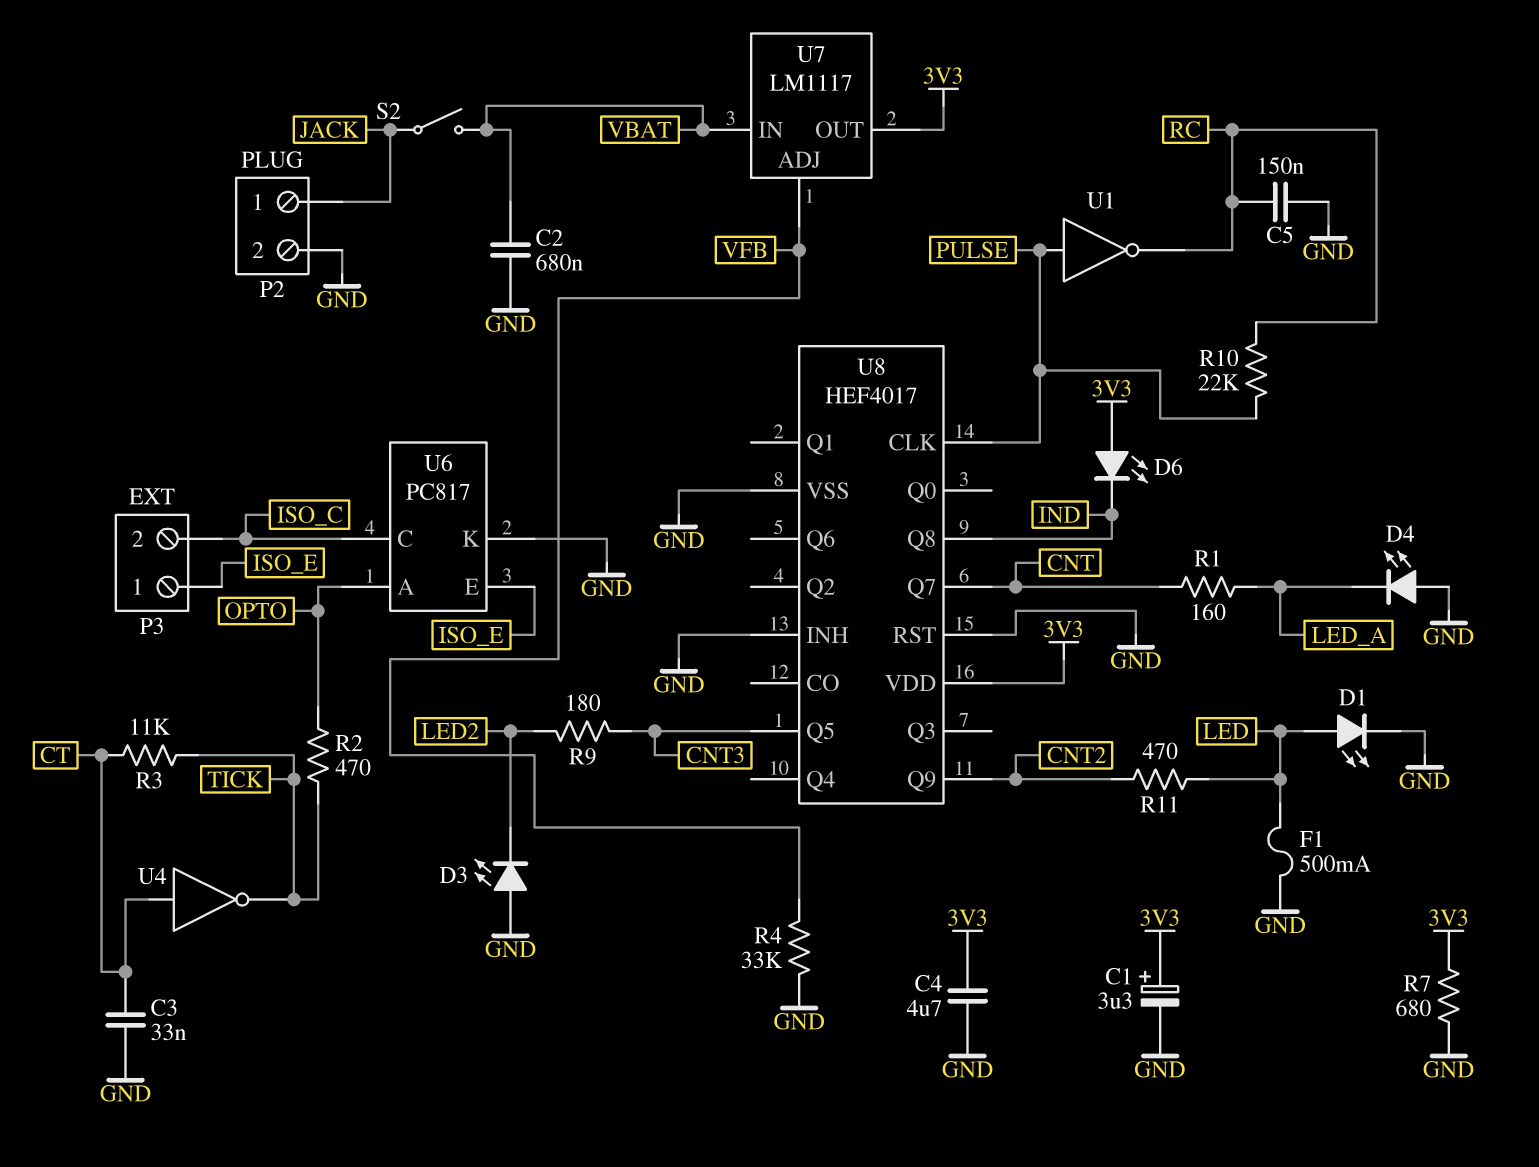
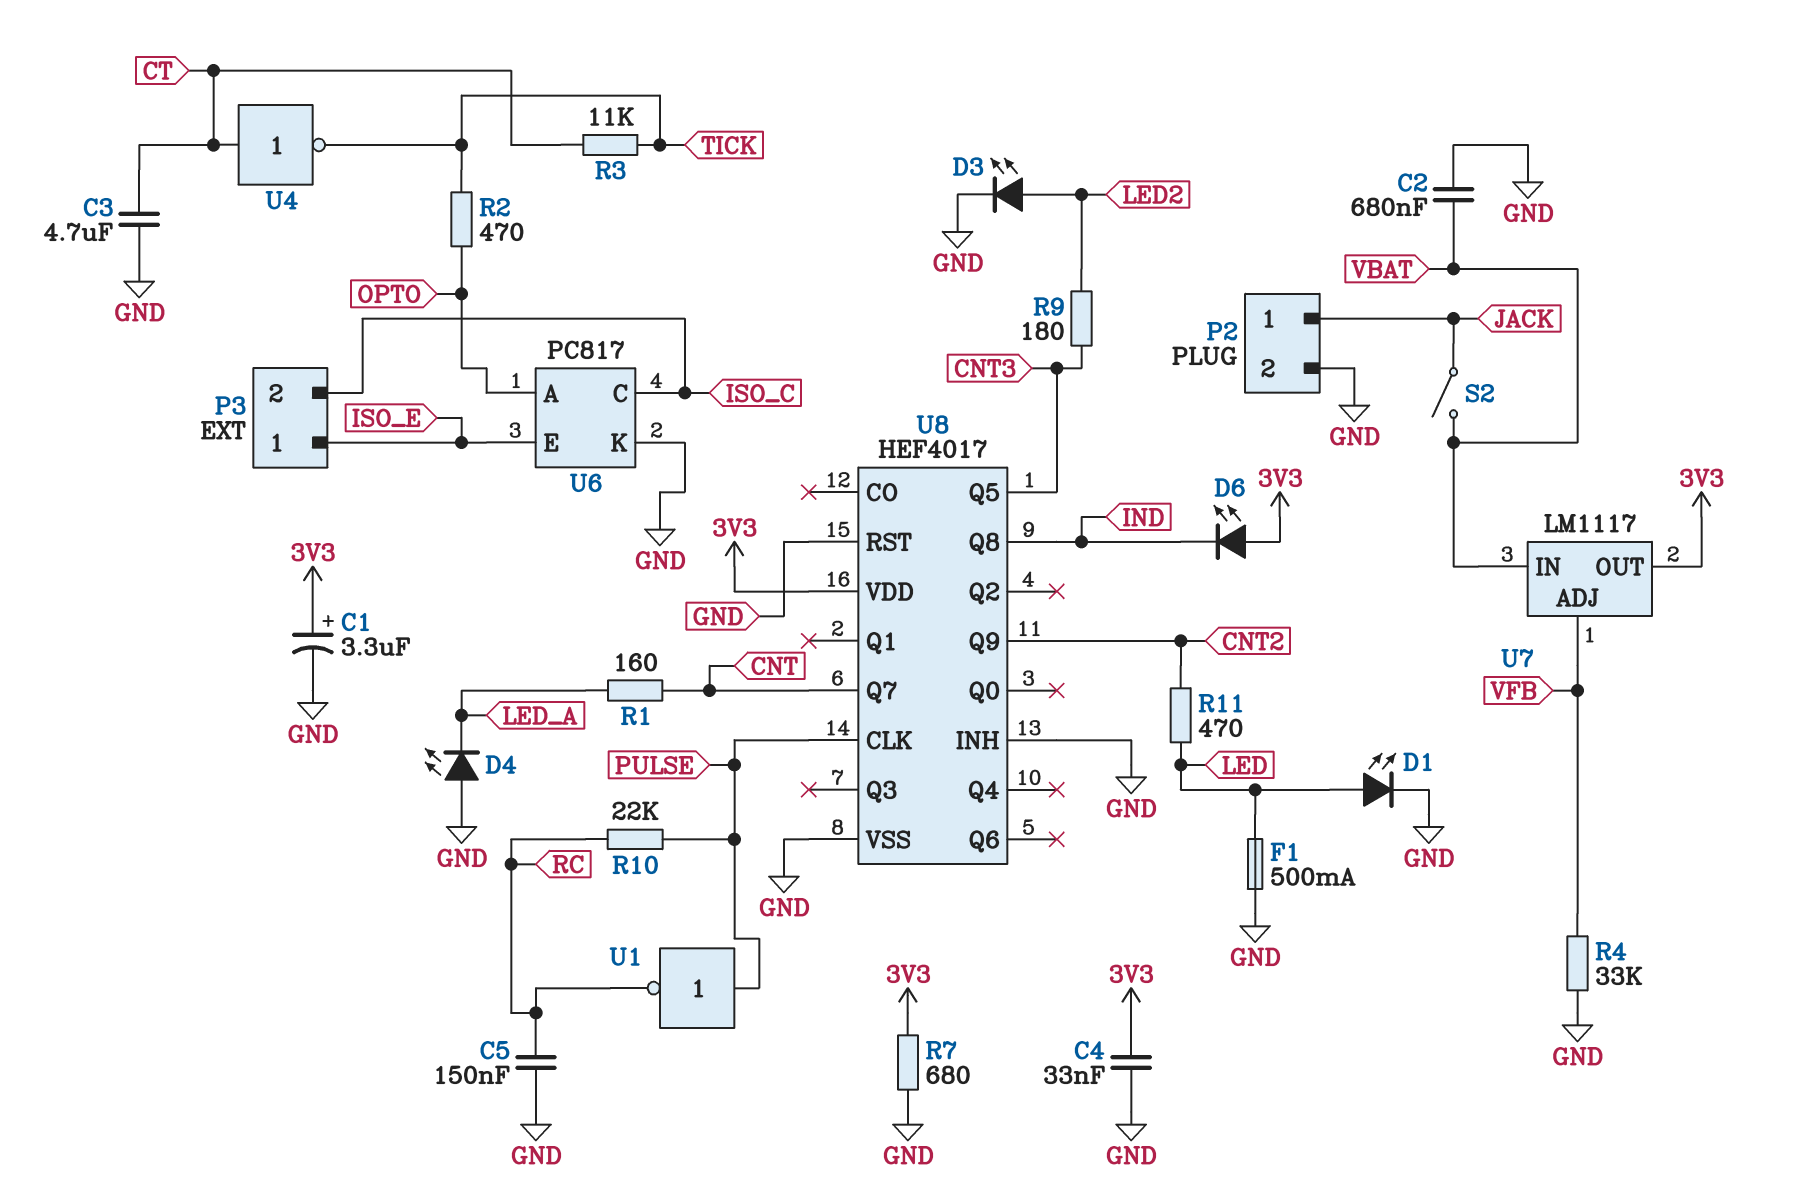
C3: 33nF (CT, GND) -> 4.7uF (CT, GND)
C4: 4.7uF (3V3, GND) -> 33nF (3V3, GND)
D3: LED (A GND, K LED2) -> LED (A LED2, K GND)

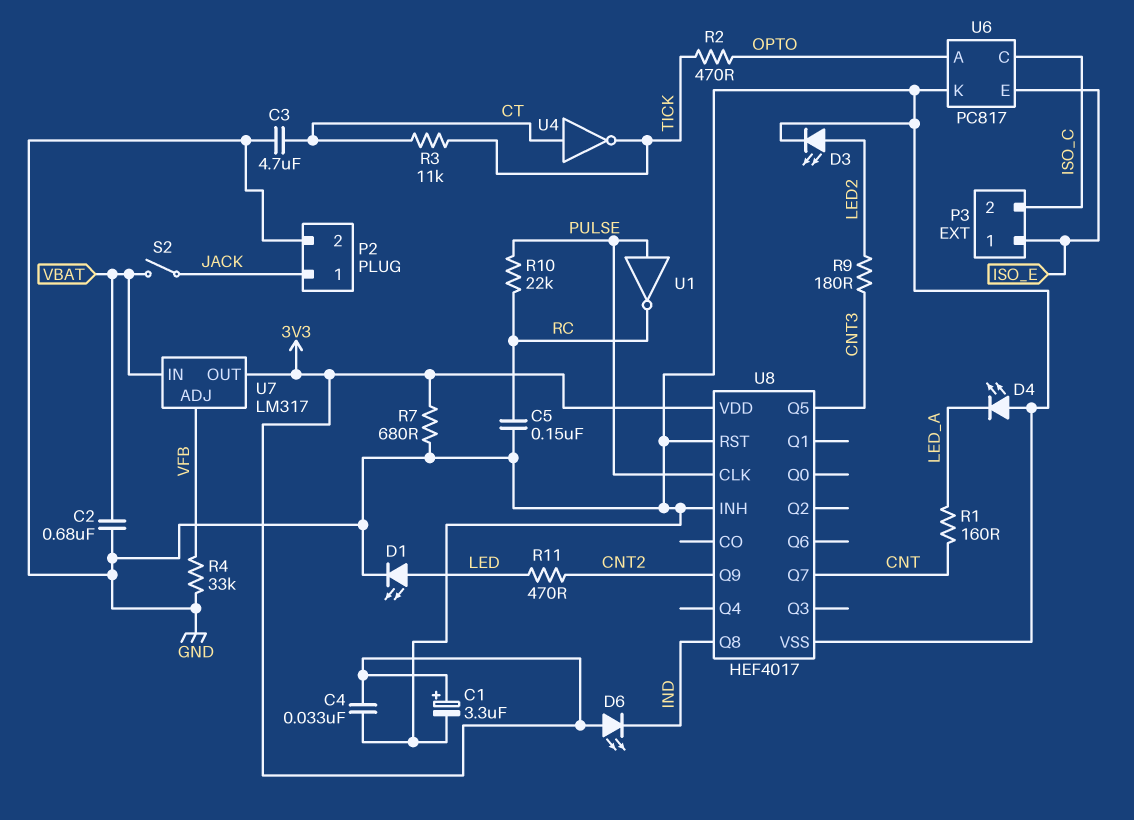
F1: 500mA (GND, LED) -> none
U7: LM1117 -> LM317

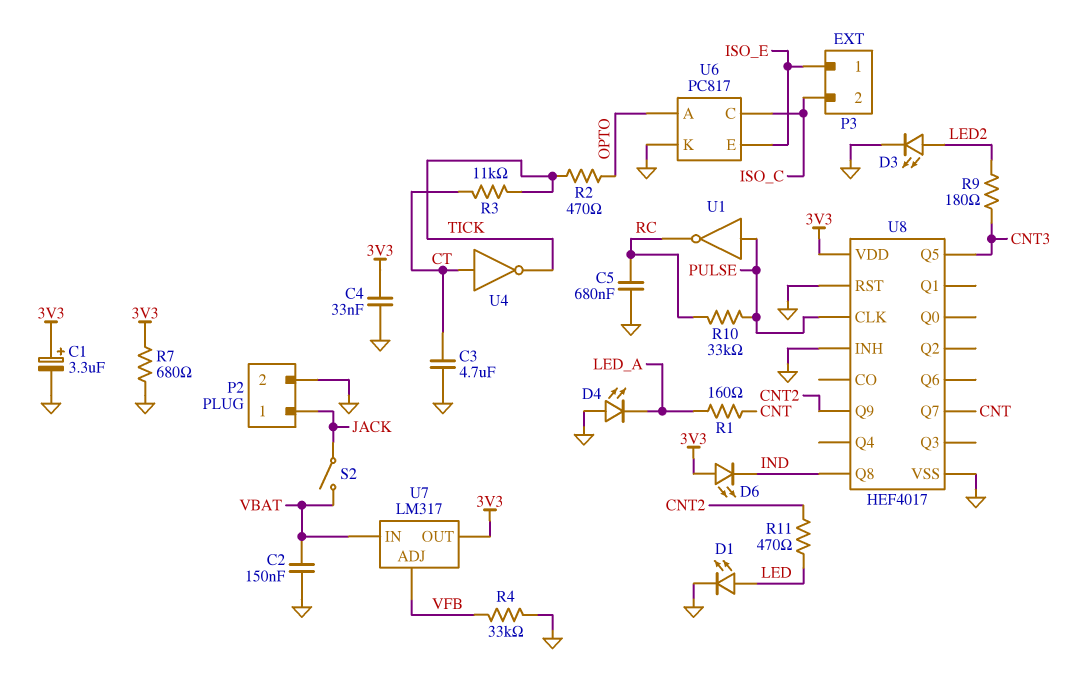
C2: 680nF (GND, VBAT) -> 150nF (GND, VBAT)
C5: 150nF (GND, RC) -> 680nF (GND, RC)
R10: 22k (PULSE, RC) -> 33k (PULSE, RC)

